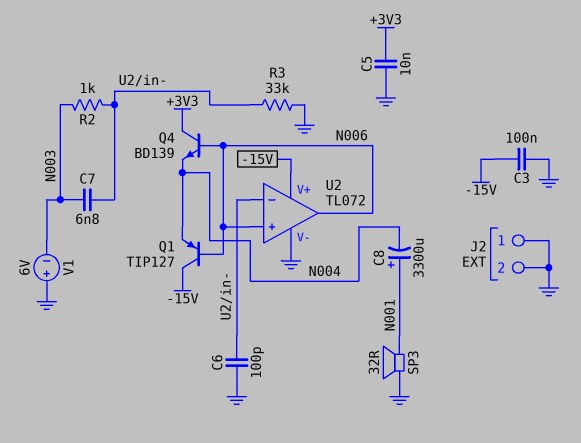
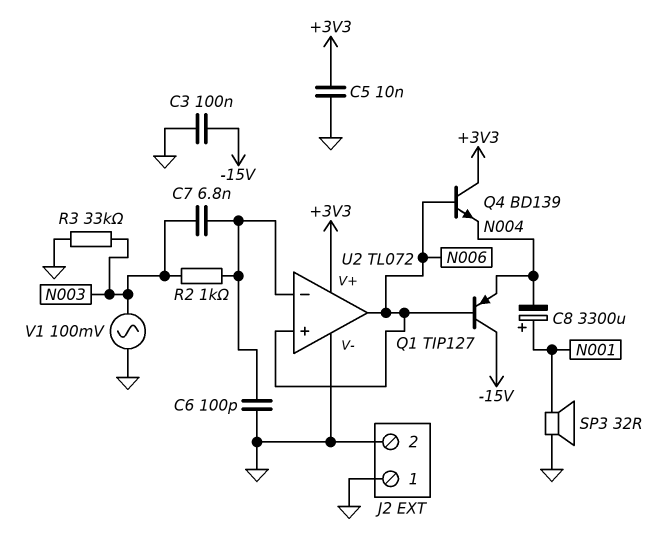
R3: 33k (GND, U2/in-) -> 33k (GND, N003)
U2 pin V+: -15V -> +3V3
V1: 6V (plus GND, minus N003) -> AC 100mV (GND, N003)

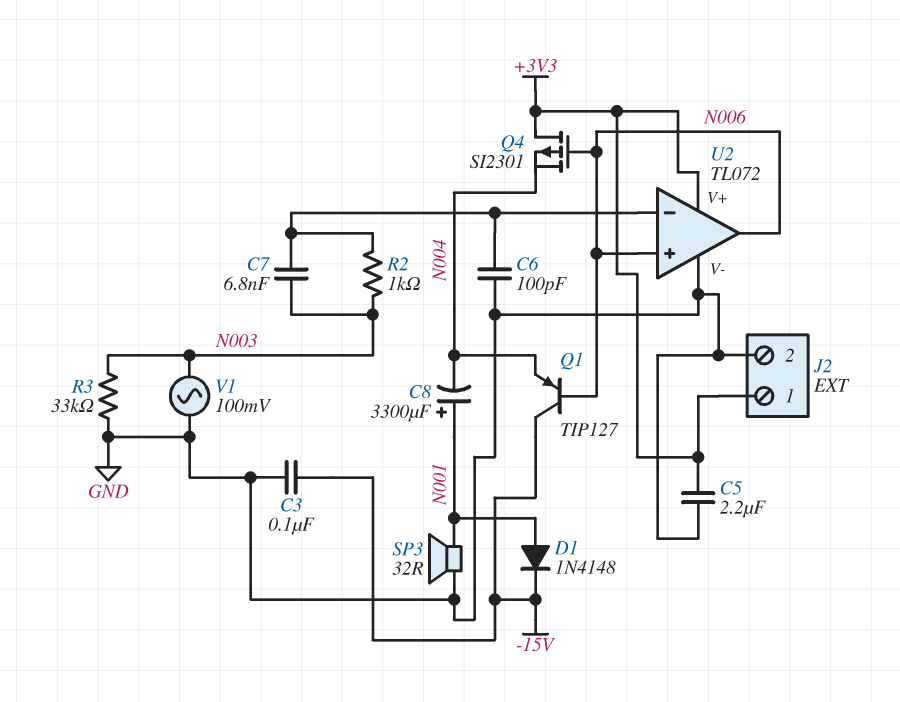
C5: 10nF (+3V3, GND) -> 2.2uF (+3V3, GND)
D1: none -> diode 1N4148 (A N001, K -15V)
J2 pin 1: GND -> +3V3
Q4: NPN BD139 (B N006, C +3V3, E N004) -> PMOS SI2301 (G N006, D +3V3, S N004)

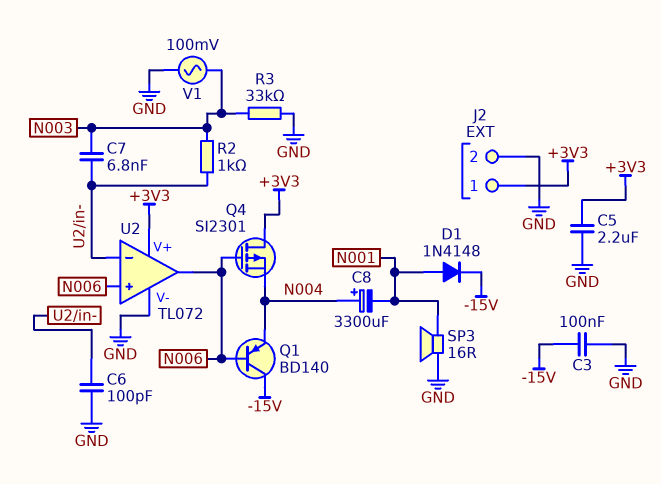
C8: 3300uF (plus N001, minus N004) -> 3300uF (plus N004, minus N001)
Q1: PNP TIP127 (B N006, C -15V, E N004) -> PNP BD140 (B N006, C -15V, E N004)
SP3: speaker 32R (GND, N001) -> speaker 16R (GND, N001)

